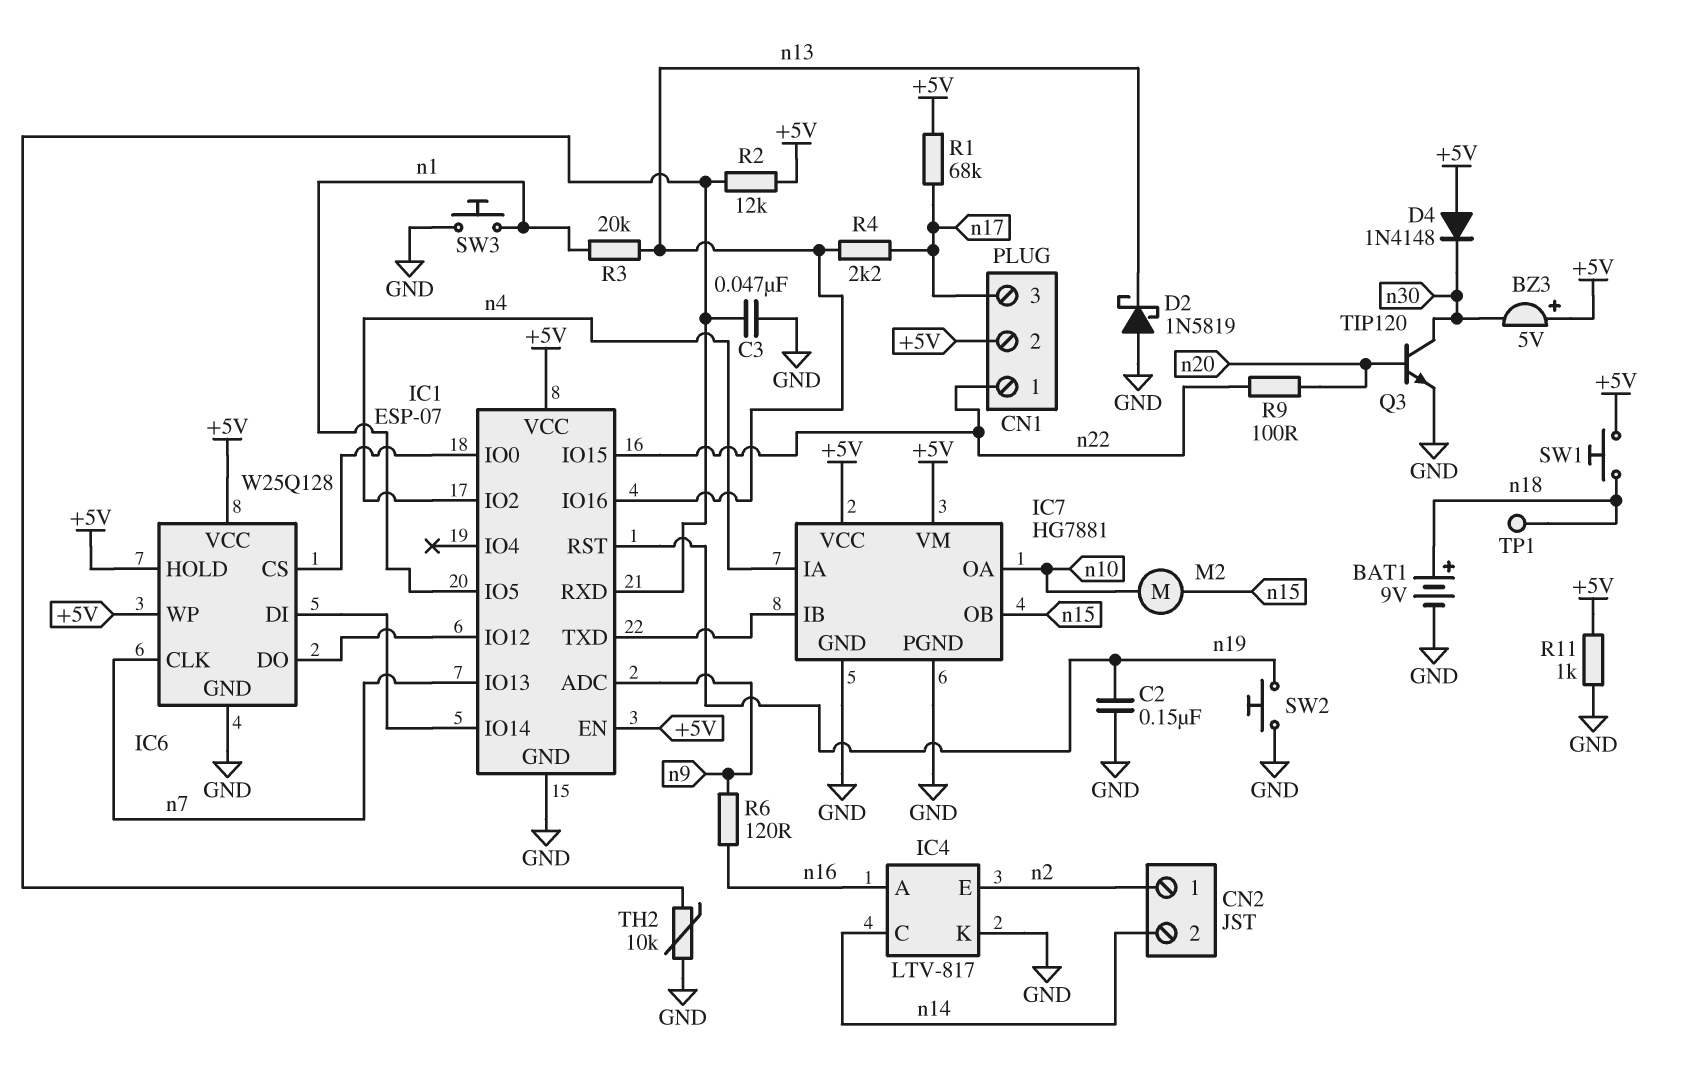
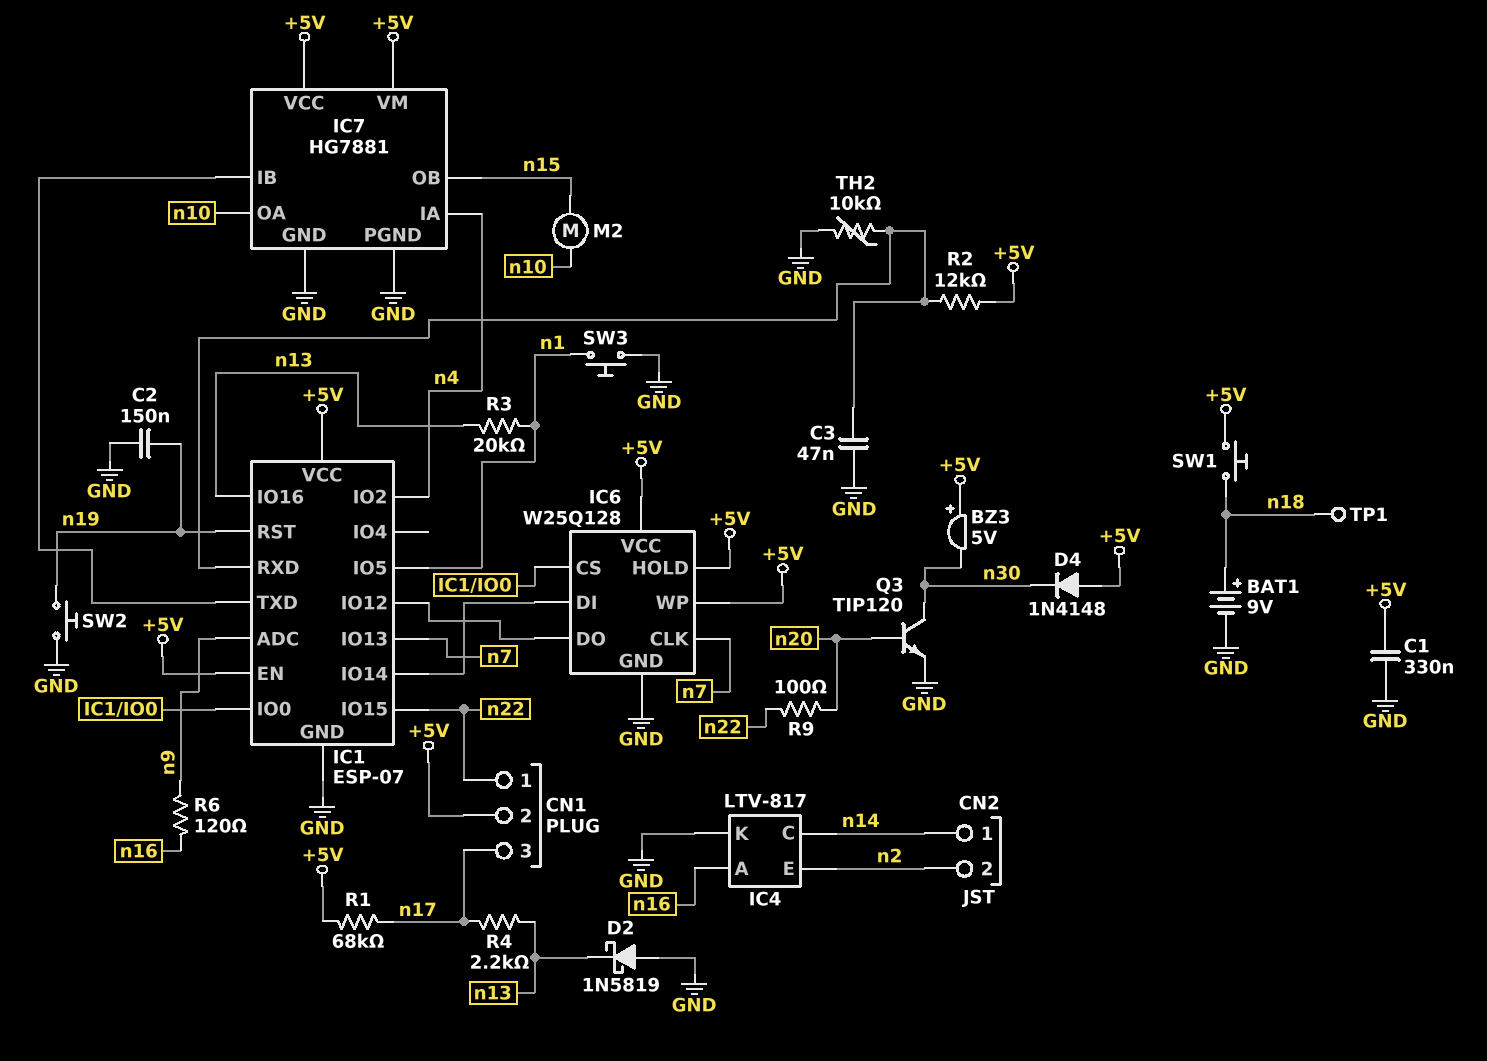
C1: none -> 330nF (+5V, GND)
CN2 pin 1: n2 -> n14
CN2 pin 2: n14 -> n2
R11: 1k (+5V, GND) -> none

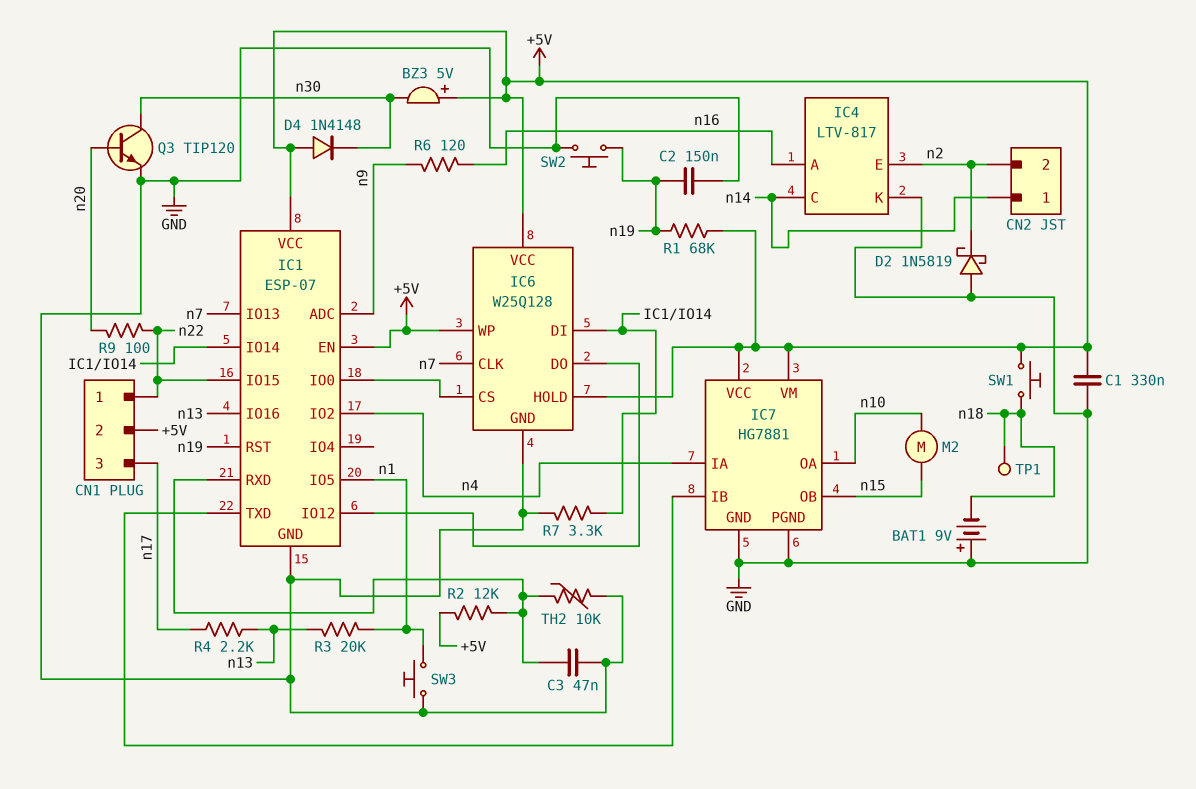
BAT1: 9V (plus n18, minus GND) -> 9V (plus GND, minus n18)
D2: schottky 1N5819 (A GND, K n13) -> schottky 1N5819 (A GND, K n2)
R1: 68k (+5V, n17) -> 68k (+5V, n19)
R7: none -> 3.3k (GND, IC1/IO14)

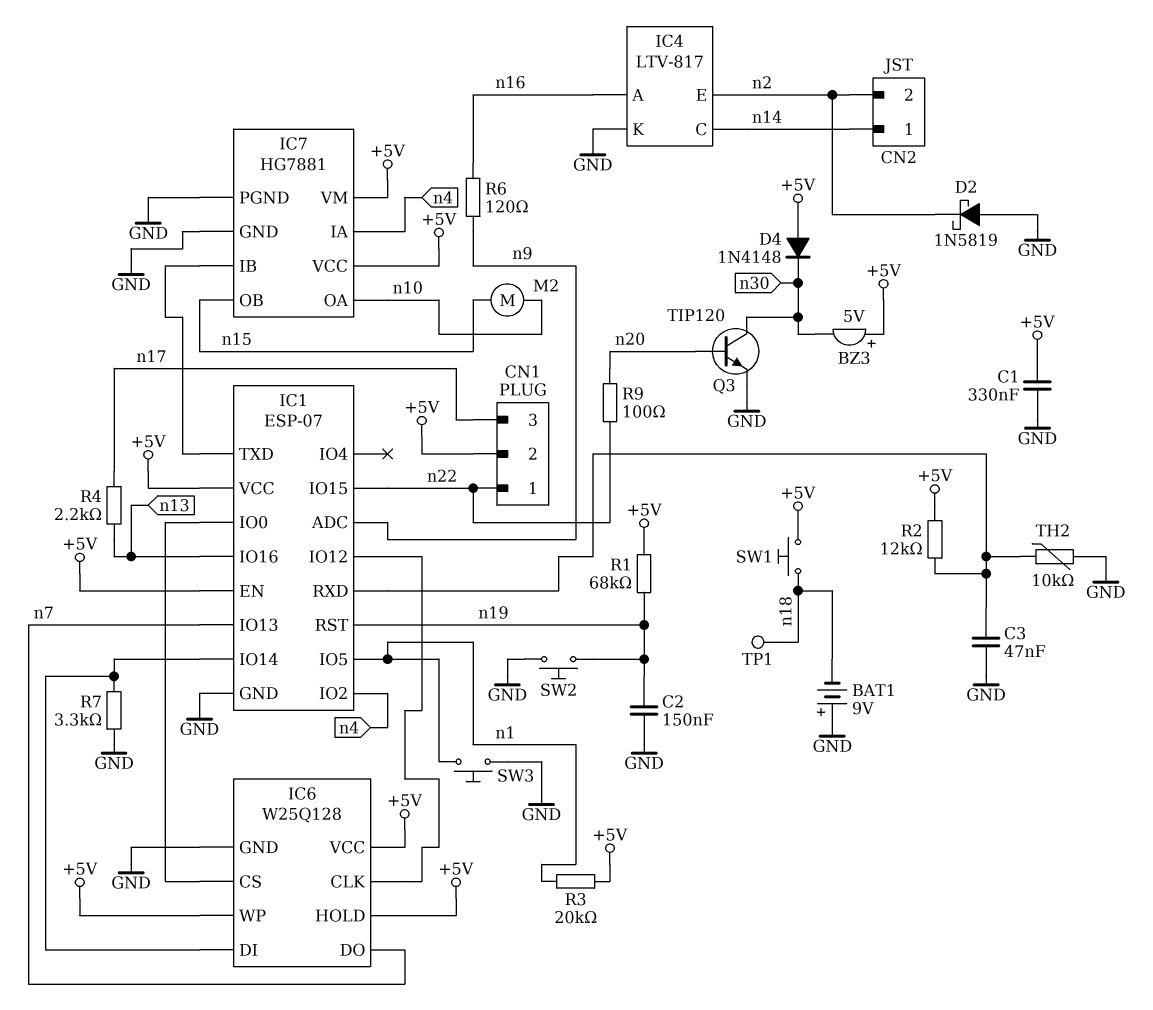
IC6 pin CLK: n7 -> IC1/IO12
IC6 pin DO: IC1/IO12 -> n7
R3: 20k (n1, n13) -> 20k (+5V, n1)

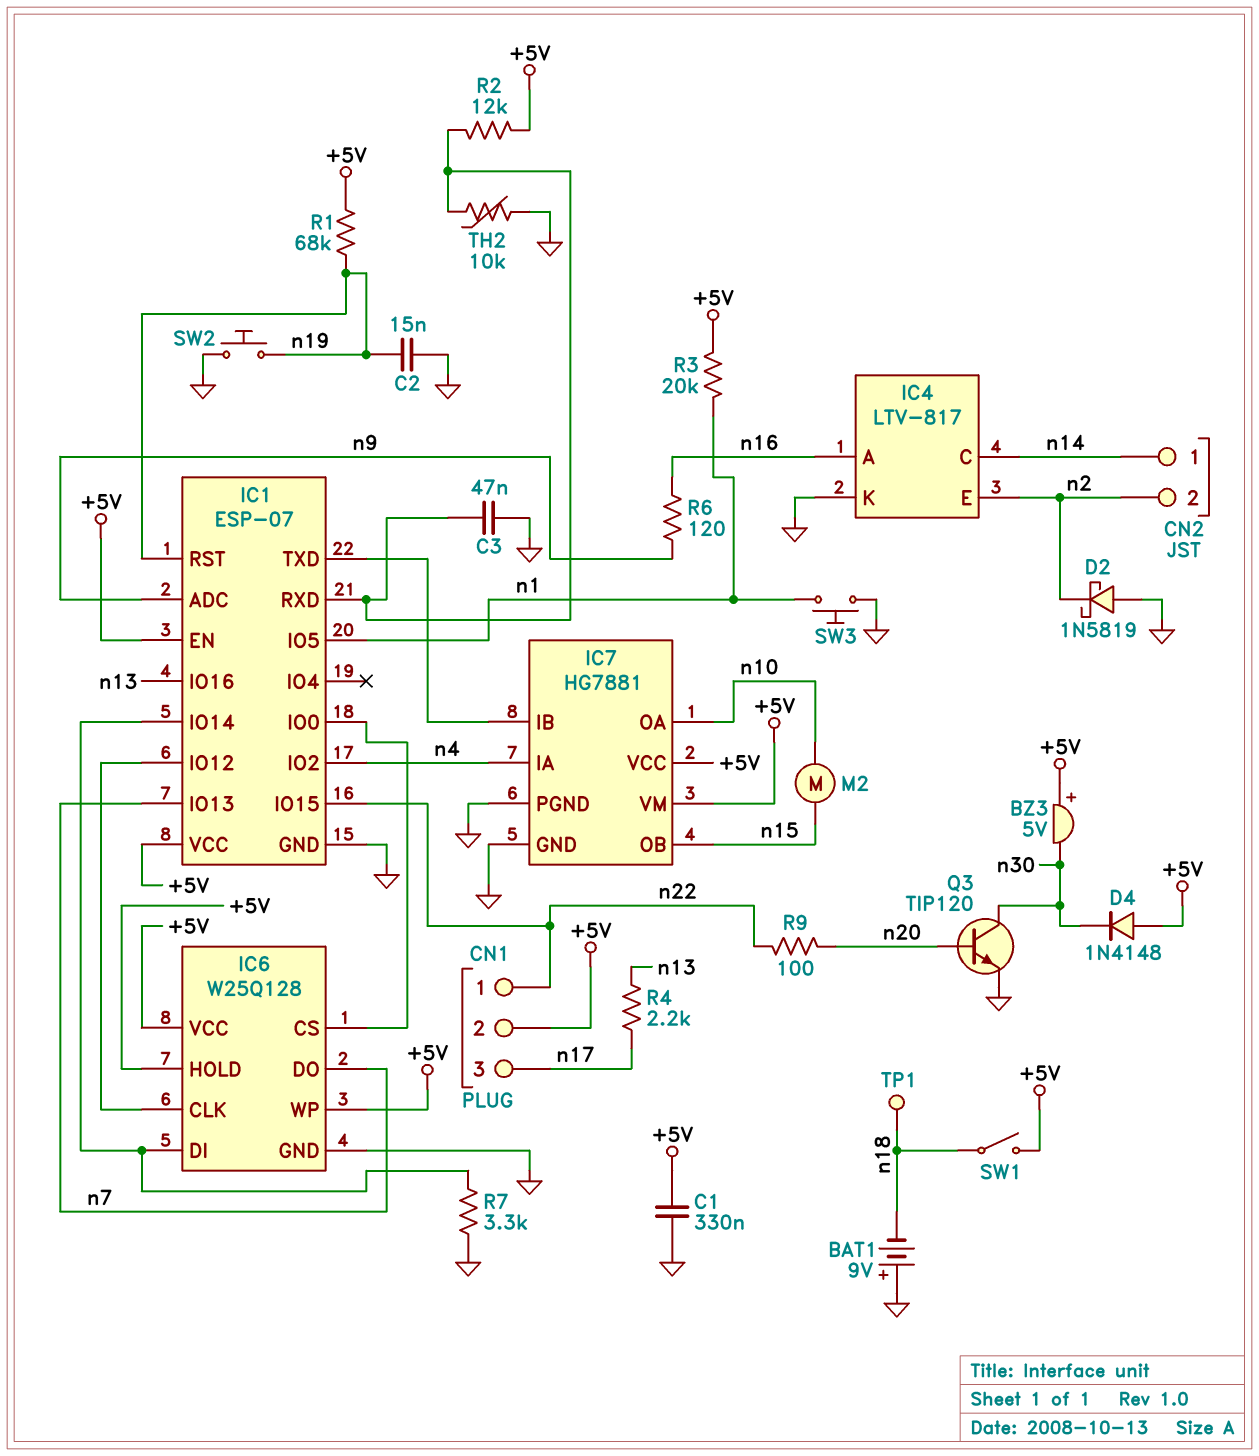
C2: 150nF (GND, n19) -> 15nF (GND, n19)
SW1: button (+5V, n18) -> switch (+5V, n18)

